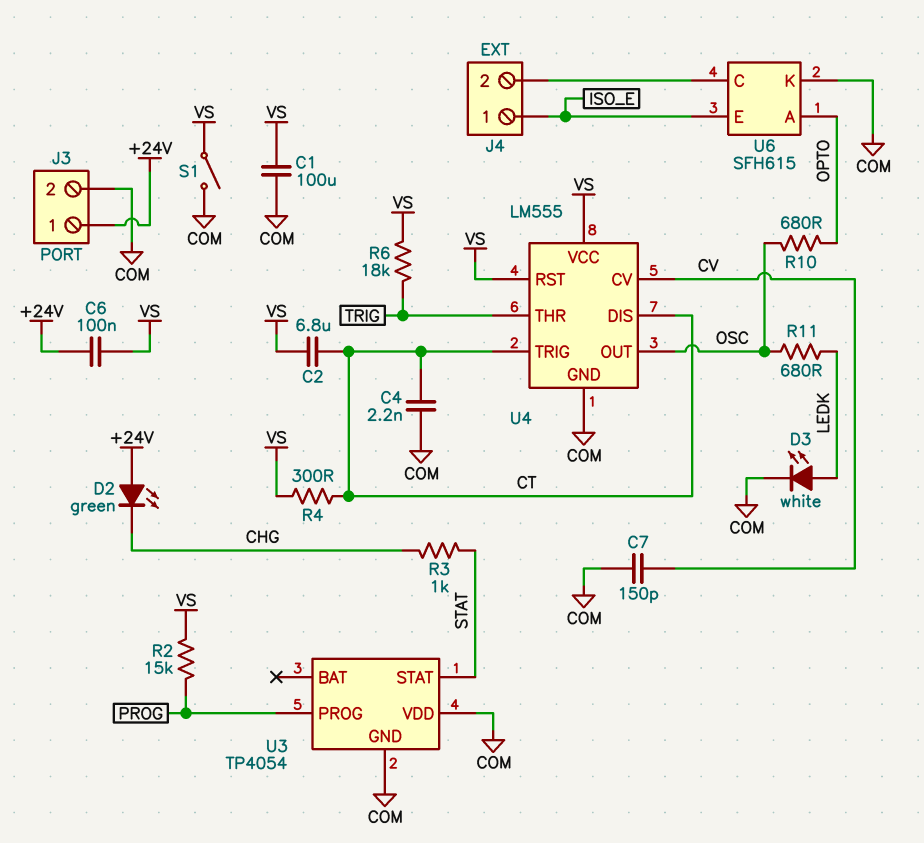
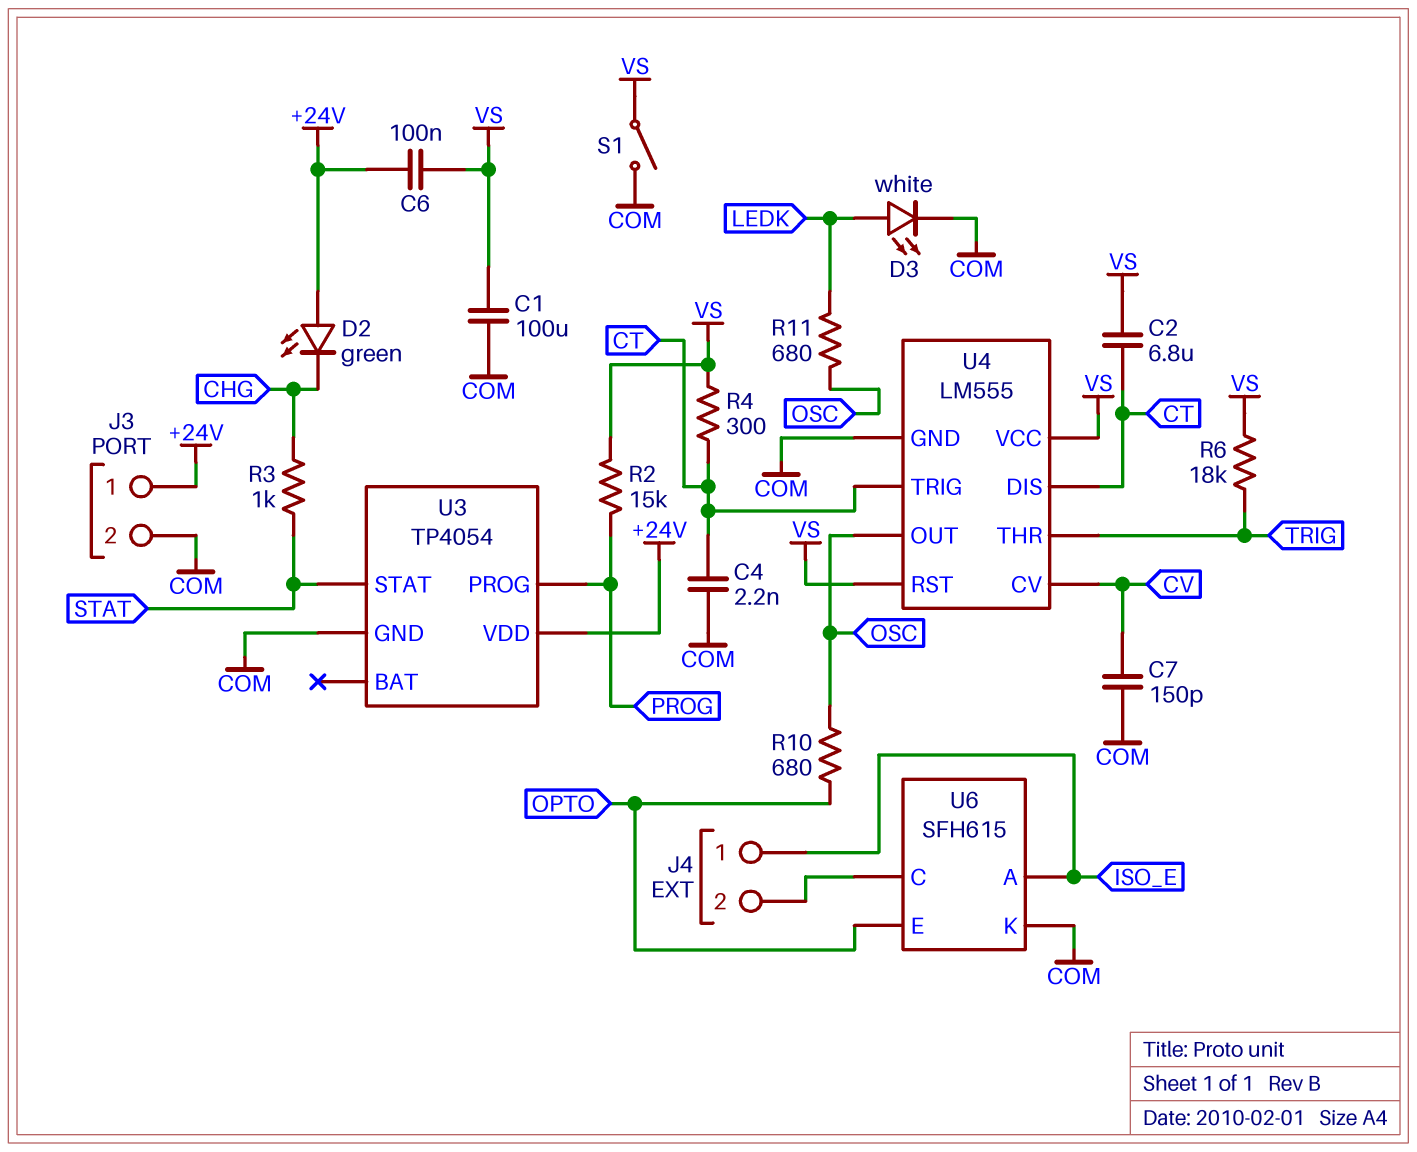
U3 pin VDD: COM -> +24V
U6 pin A: OPTO -> ISO_E
U6 pin E: ISO_E -> OPTO

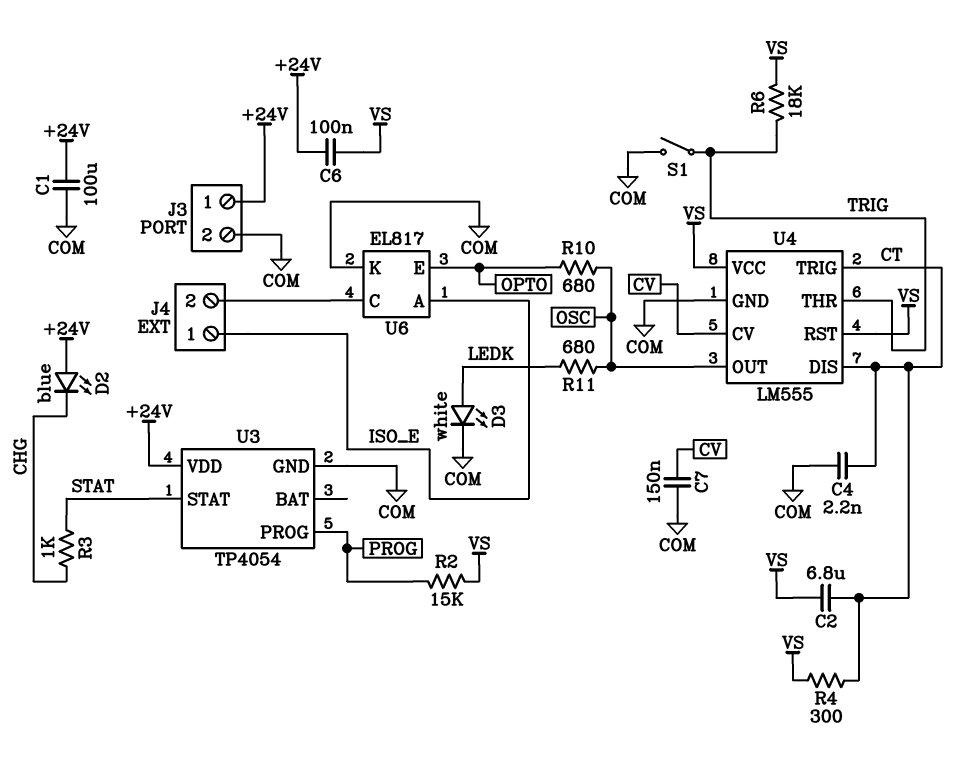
C1: 100uF (COM, VS) -> 100uF (+24V, COM)
C7: 150pF (COM, CV) -> 150nF (COM, CV)
D2: LED green (A +24V, K CHG) -> LED blue (A +24V, K CHG)
S1: switch (COM, VS) -> switch (COM, TRIG)
U6: SFH615 -> EL817

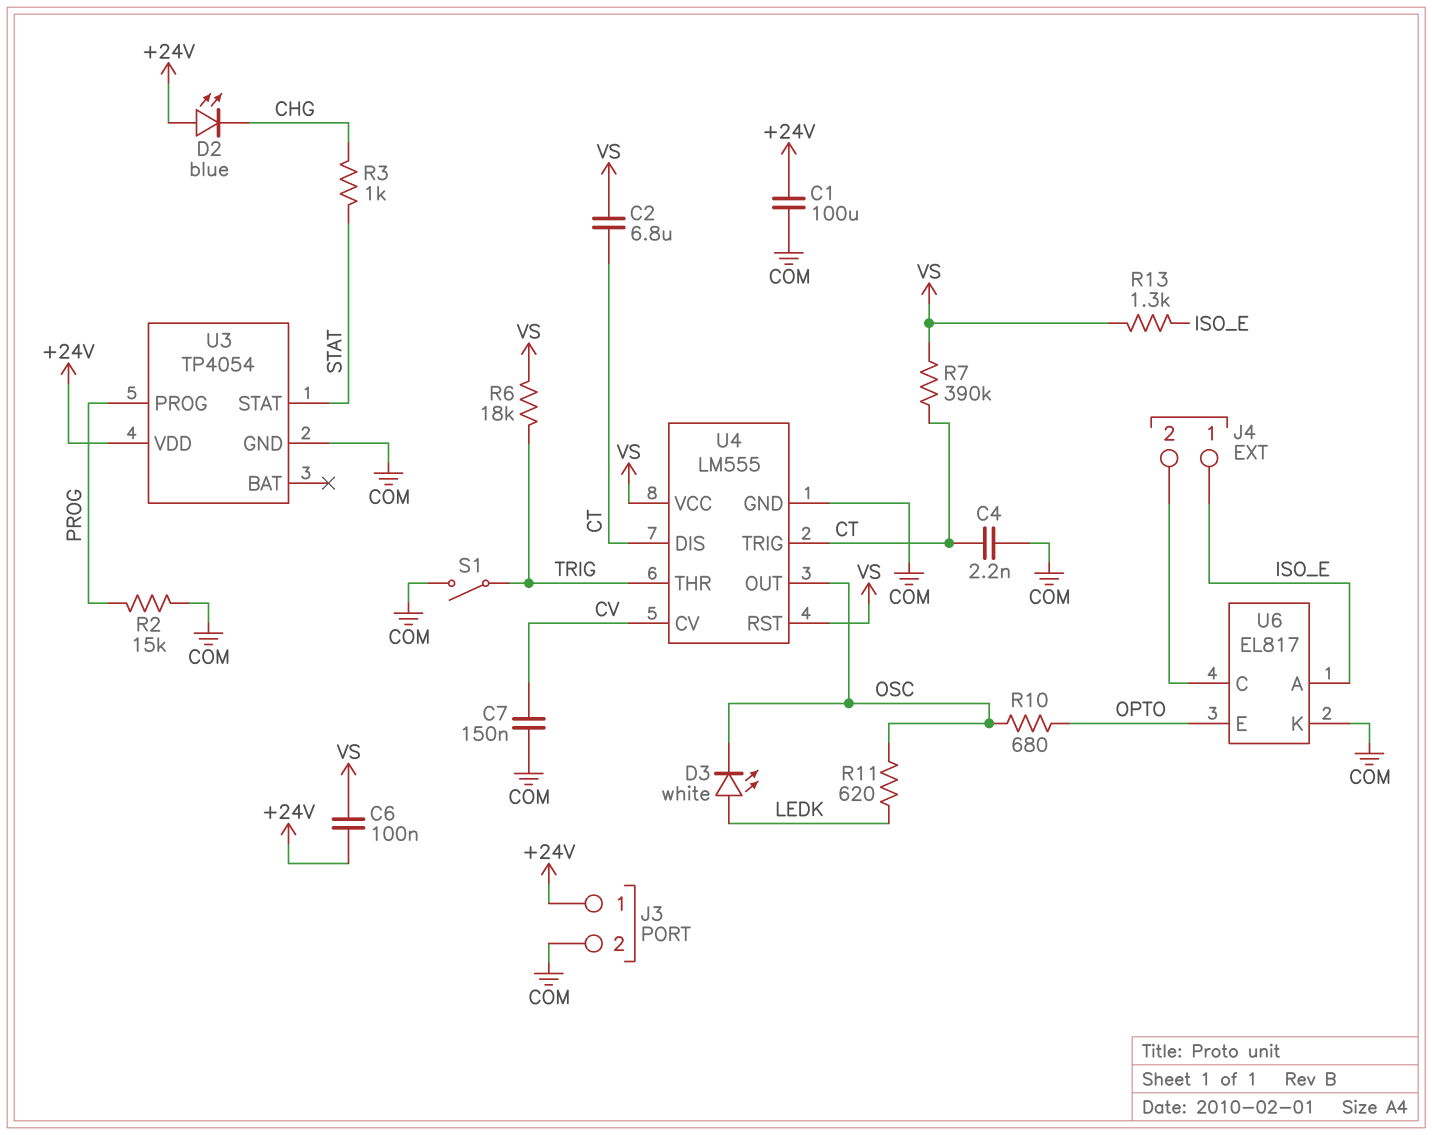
D3: LED white (A LEDK, K COM) -> LED white (A LEDK, K OSC)
R2: 15k (PROG, VS) -> 15k (COM, PROG)
R4: 300 (CT, VS) -> none
R7: none -> 390k (CT, VS)
R11: 680 (LEDK, OSC) -> 620 (LEDK, OSC)
R13: none -> 1.3k (ISO_E, VS)

